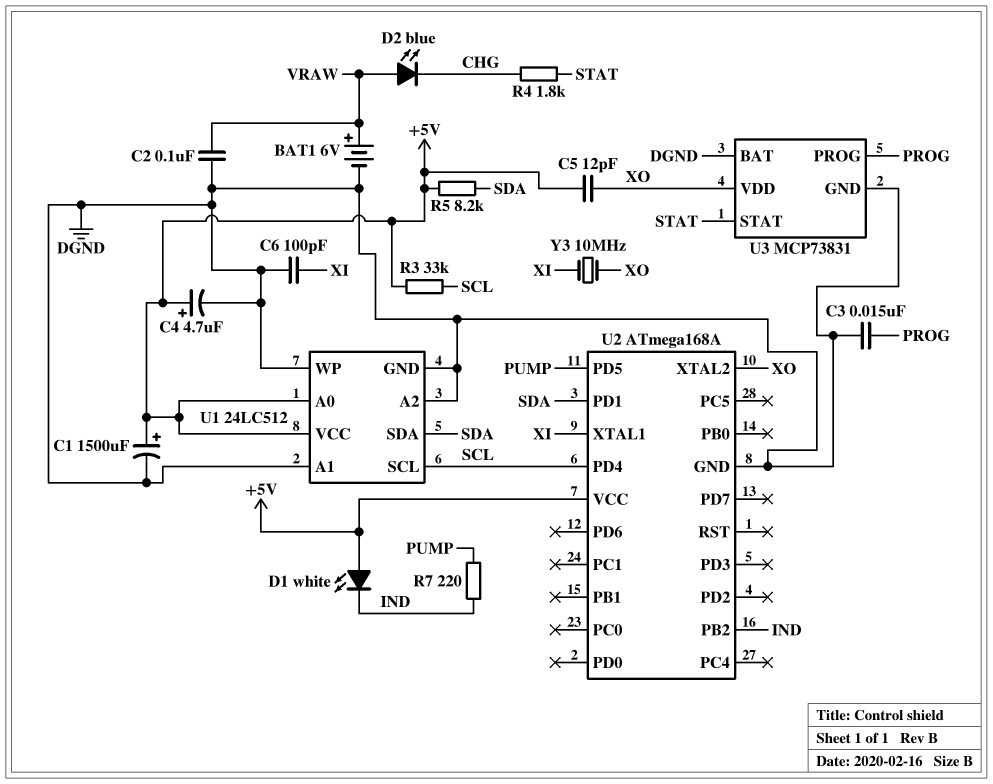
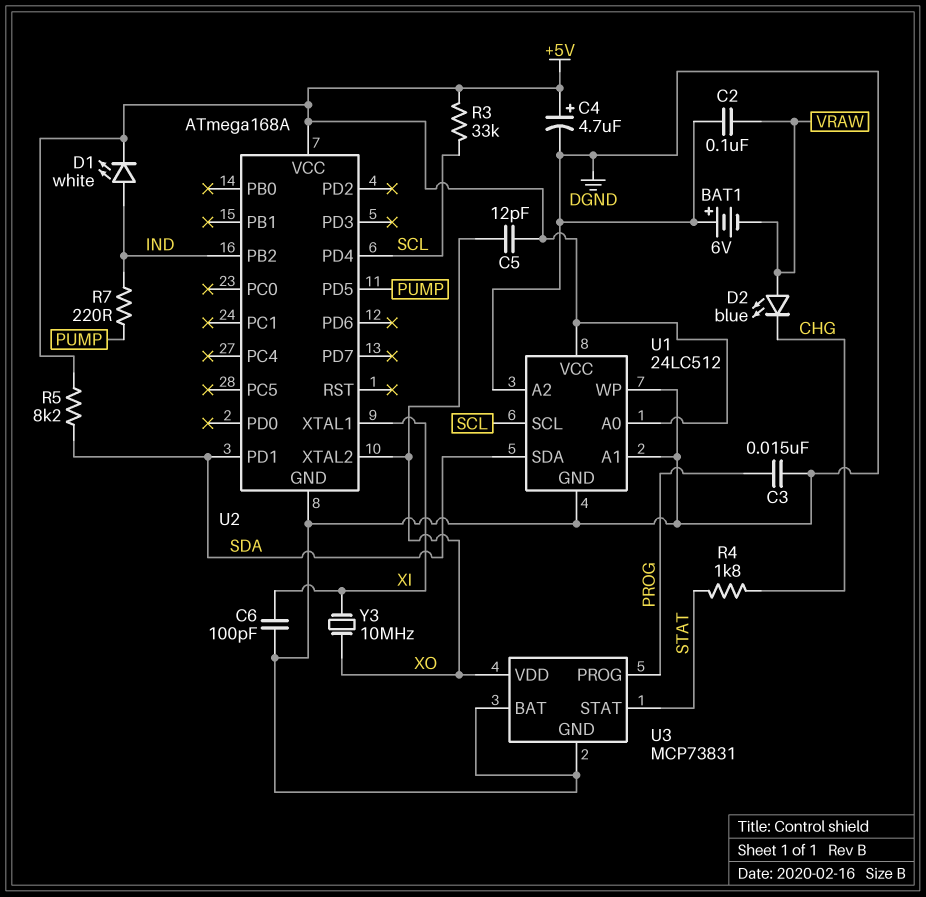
BAT1: 6V (plus VRAW, minus DGND) -> 6V (plus DGND, minus VRAW)
C1: 1500uF (plus +5V, minus DGND) -> none
D1: LED white (A +5V, K IND) -> LED white (A IND, K +5V)

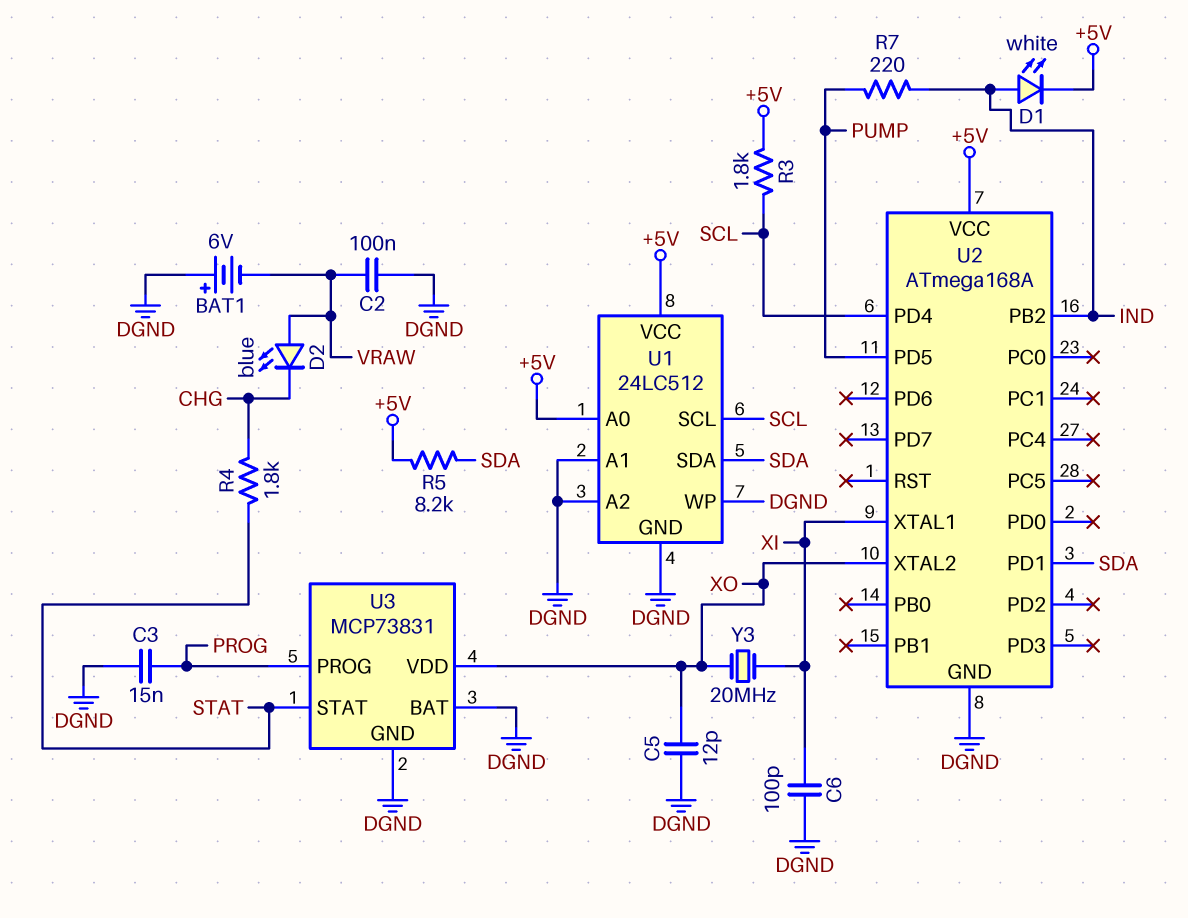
C4: 4.7uF (plus +5V, minus DGND) -> none
C5: 12pF (+5V, XO) -> 12pF (DGND, XO)
R3: 33k (+5V, SCL) -> 1.8k (+5V, SCL)
Y3: 10MHz (XI, XO) -> 20MHz (XI, XO)

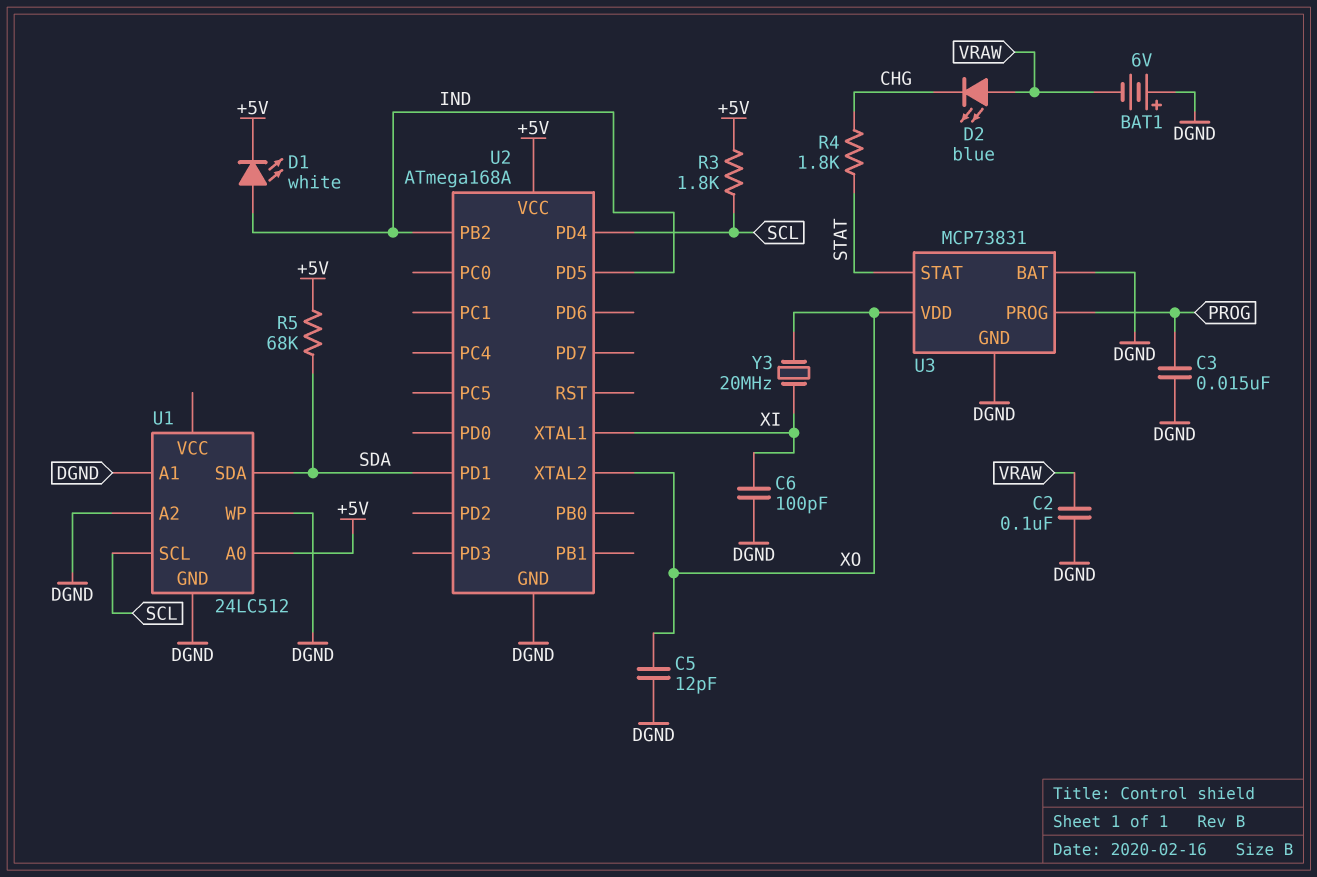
R5: 8.2k (+5V, SDA) -> 68k (+5V, SDA)
R7: 220 (IND, PUMP) -> none
U1 pin VCC: +5V -> none
U2 pin PD5: PUMP -> IND

